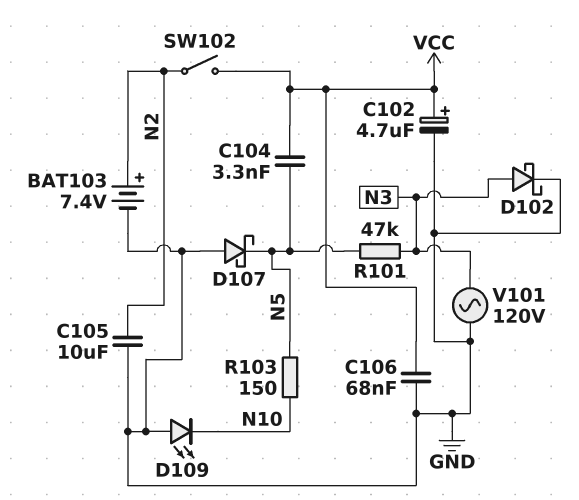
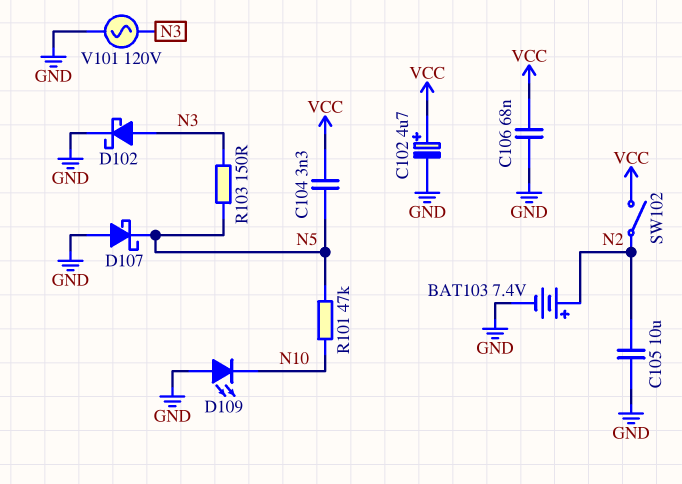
R101: 47k (N3, N5) -> 47k (N5, N10)
R103: 150 (N5, N10) -> 150 (N3, N5)

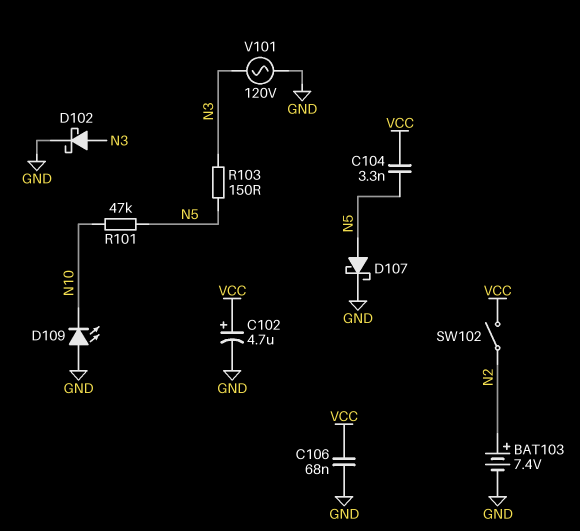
C105: 10uF (GND, N2) -> none
D107: schottky (A GND, K N5) -> schottky (A N5, K GND)

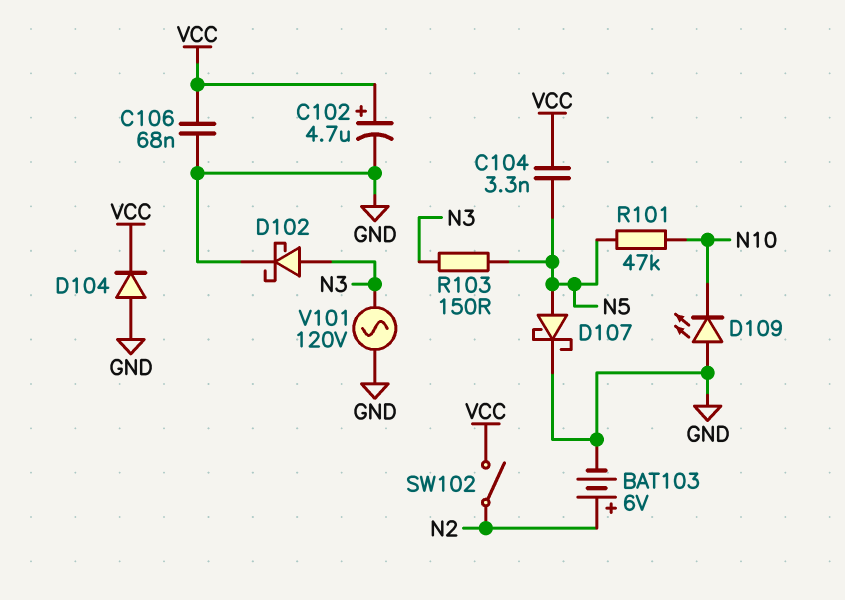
BAT103: 7.4V (plus N2, minus GND) -> 6V (plus N2, minus GND)
D104: none -> diode (A GND, K VCC)

